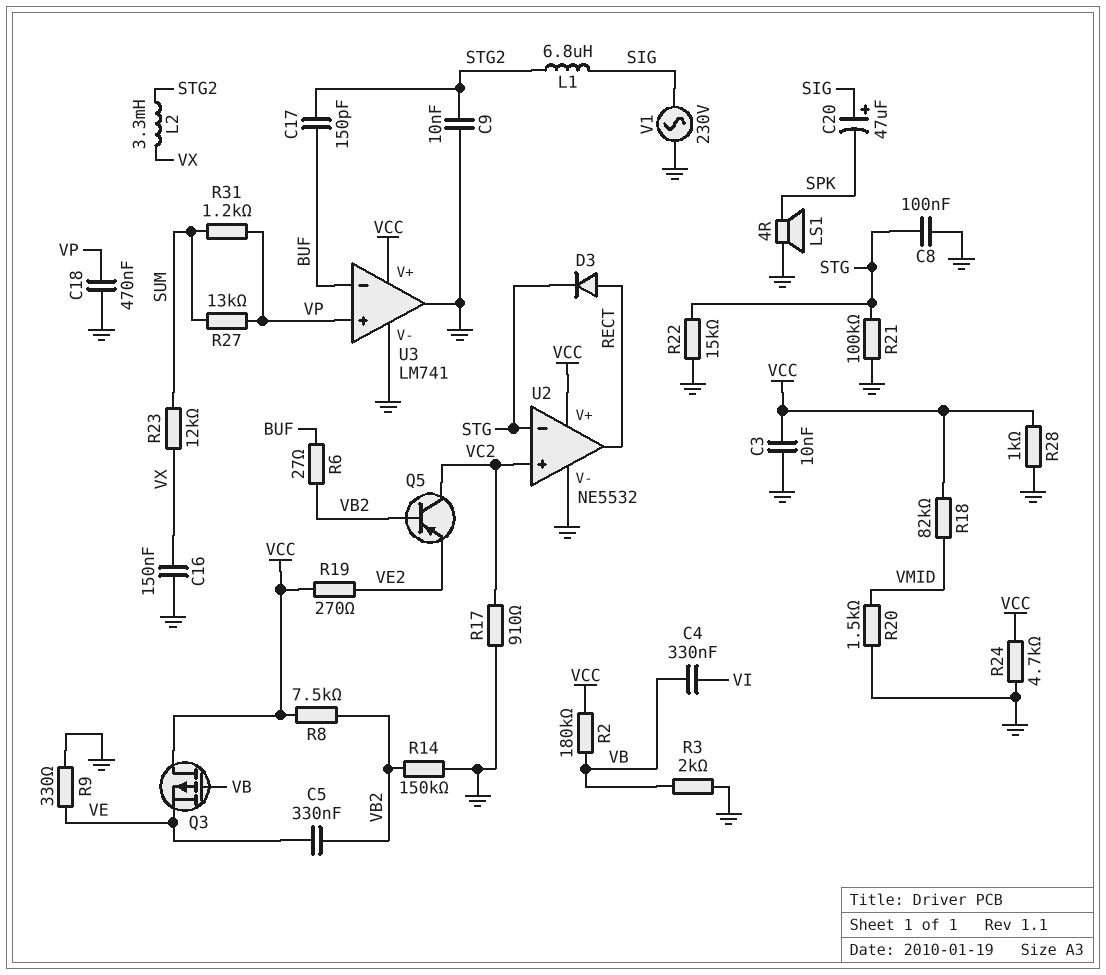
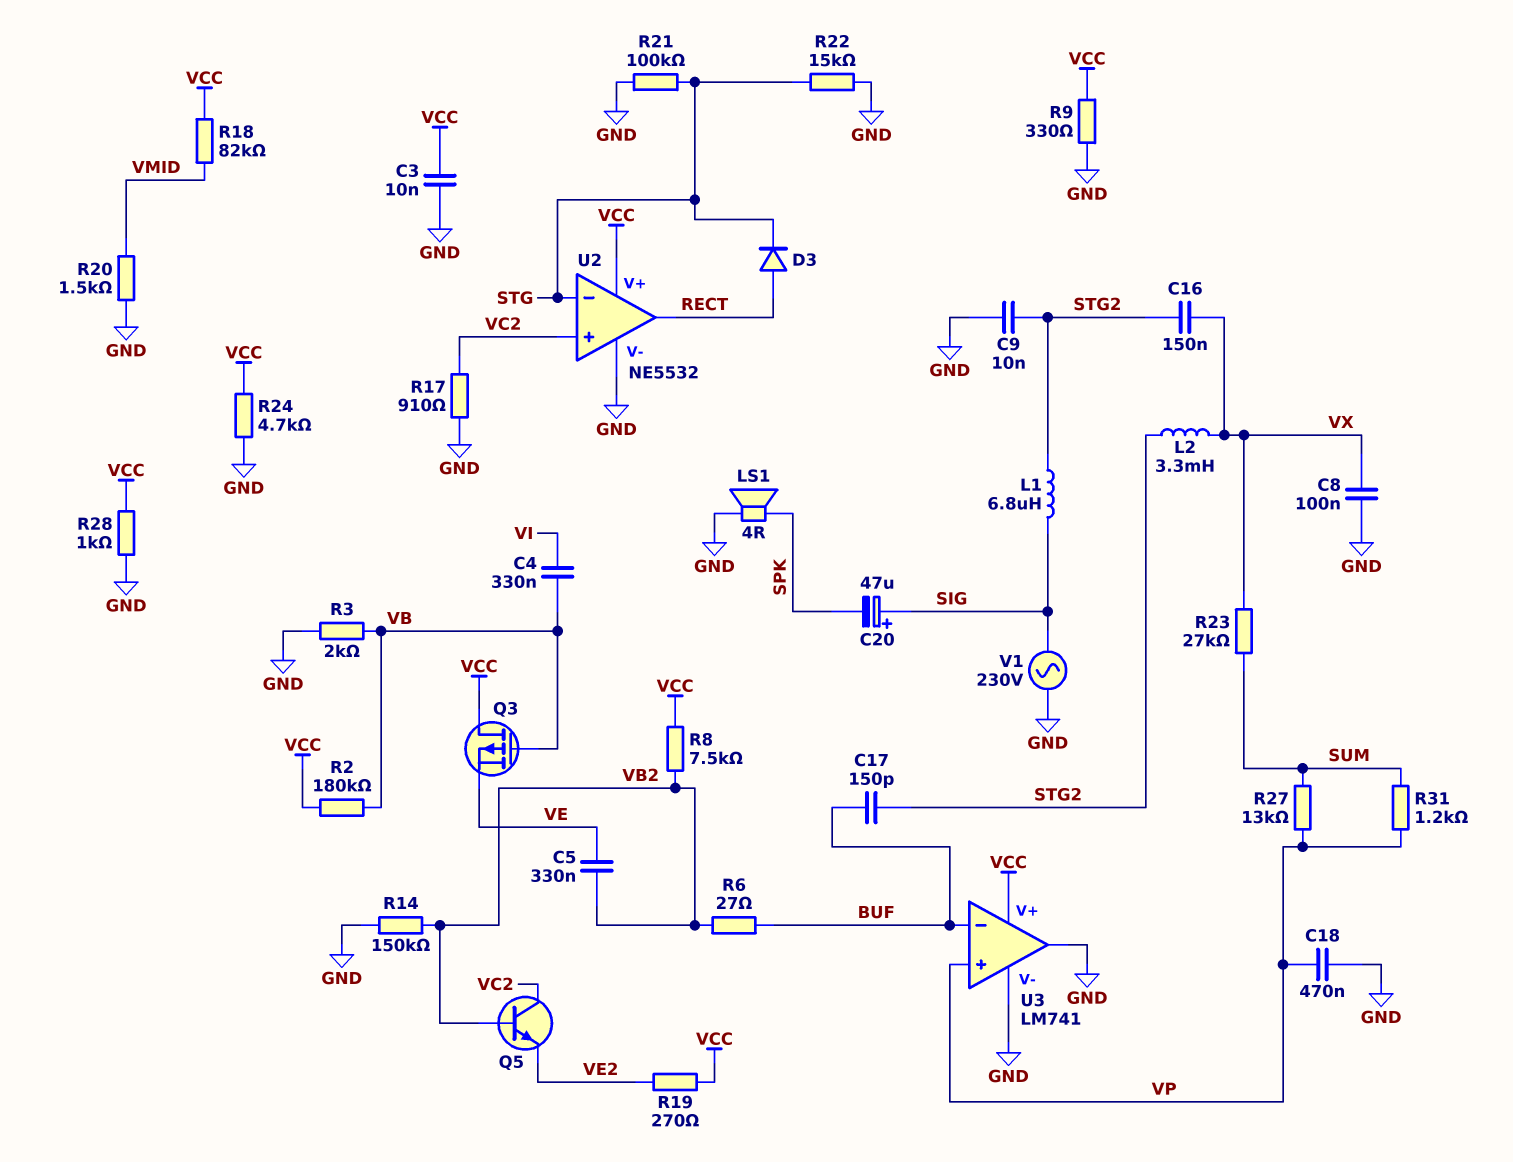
C8: 100nF (GND, STG) -> 100nF (GND, VX)
C16: 150nF (GND, VX) -> 150nF (STG2, VX)
Q5: PNP (B VB2, C VC2, E VE2) -> NPN (B VB2, C VC2, E VE2)
R9: 330 (GND, VE) -> 330 (GND, VCC)
R23: 12k (SUM, VX) -> 27k (SUM, VX)

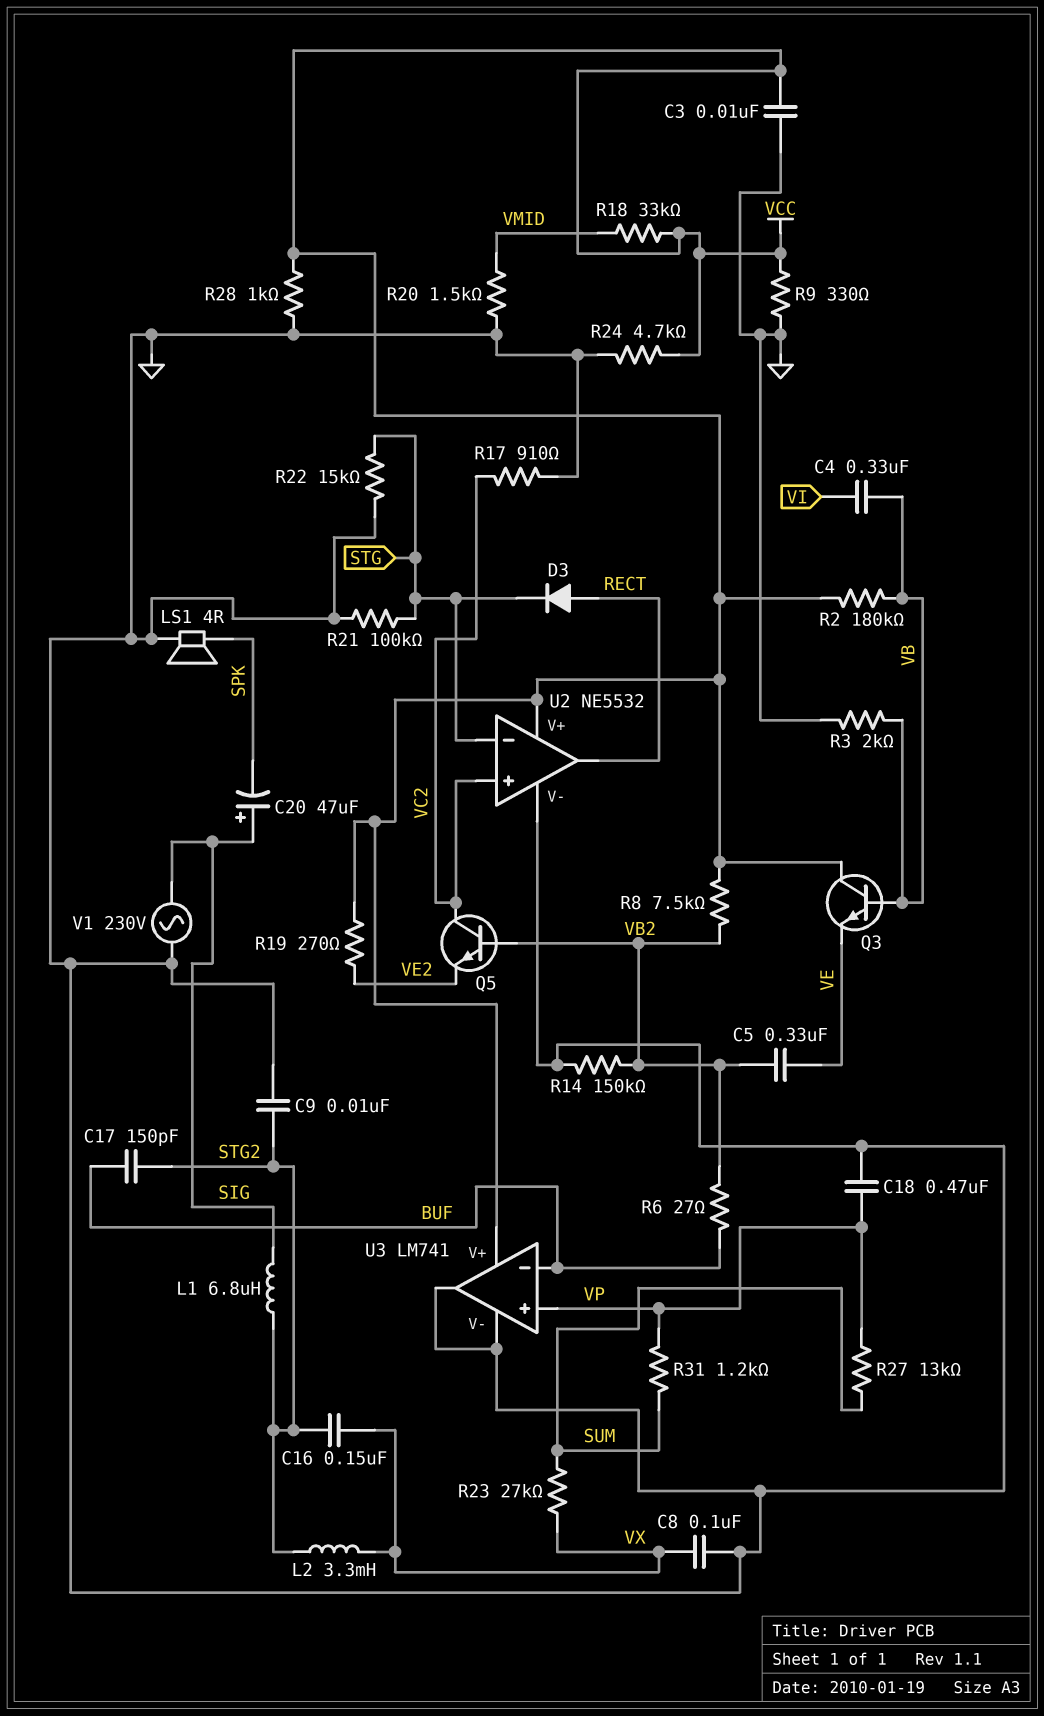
Q3: PMOS (G VB, D VCC, S VE) -> NPN (B VB, C VCC, E VE)
R18: 82k (VCC, VMID) -> 33k (VCC, VMID)

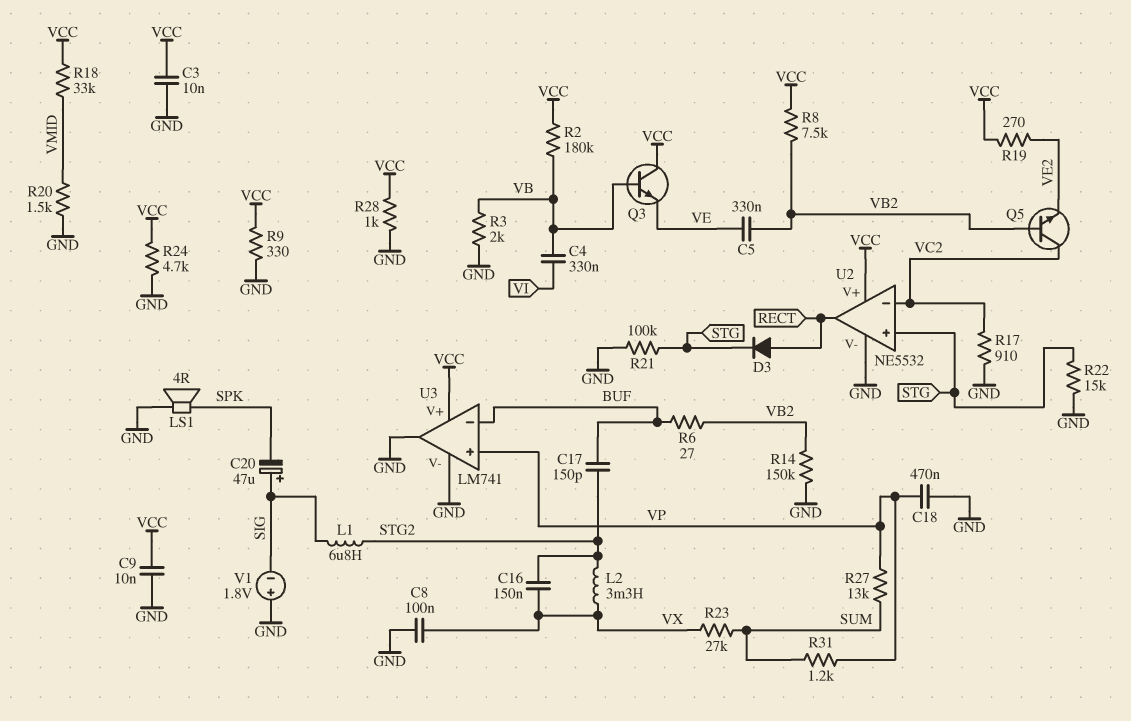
C9: 10nF (GND, STG2) -> 10nF (GND, VCC)
U2 pin in+: VC2 -> STG
U2 pin in-: STG -> VC2
V1: AC 230V (GND, SIG) -> 1.8V (plus GND, minus SIG)

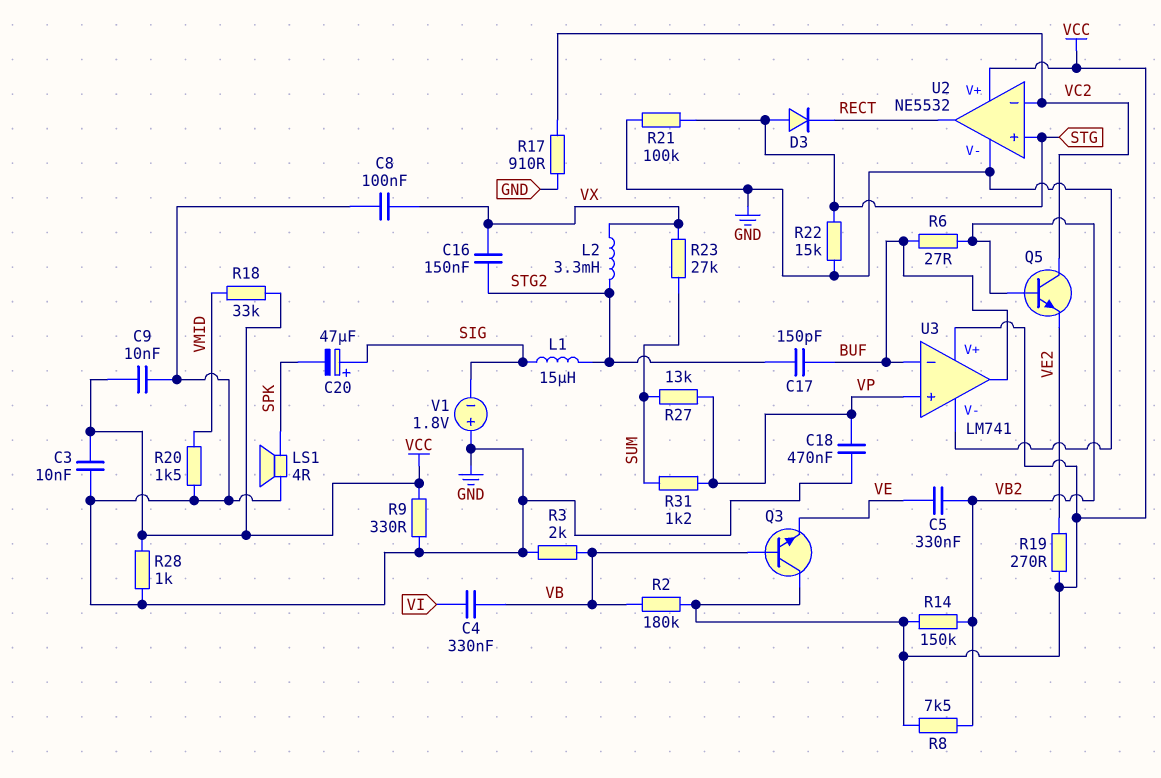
D3: diode (A RECT, K STG) -> diode (A STG, K RECT)
L1: 6.8uH (SIG, STG2) -> 15uH (SIG, STG2)
R14: 150k (GND, VB2) -> 150k (VB2, VCC)
R24: 4.7k (GND, VCC) -> none
U3 pin out: GND -> BUF

